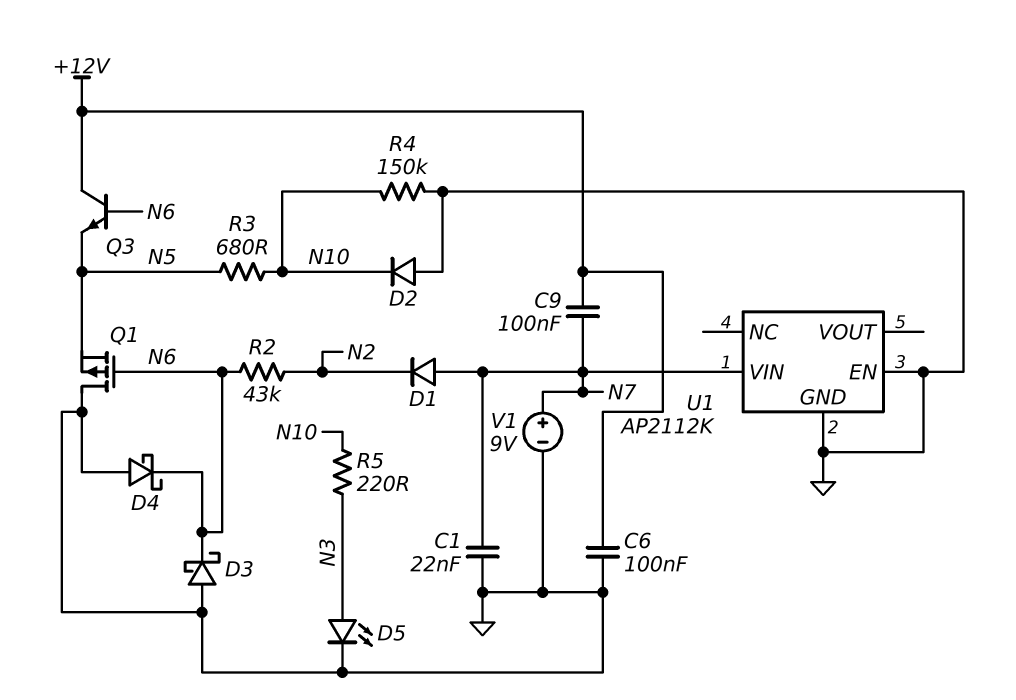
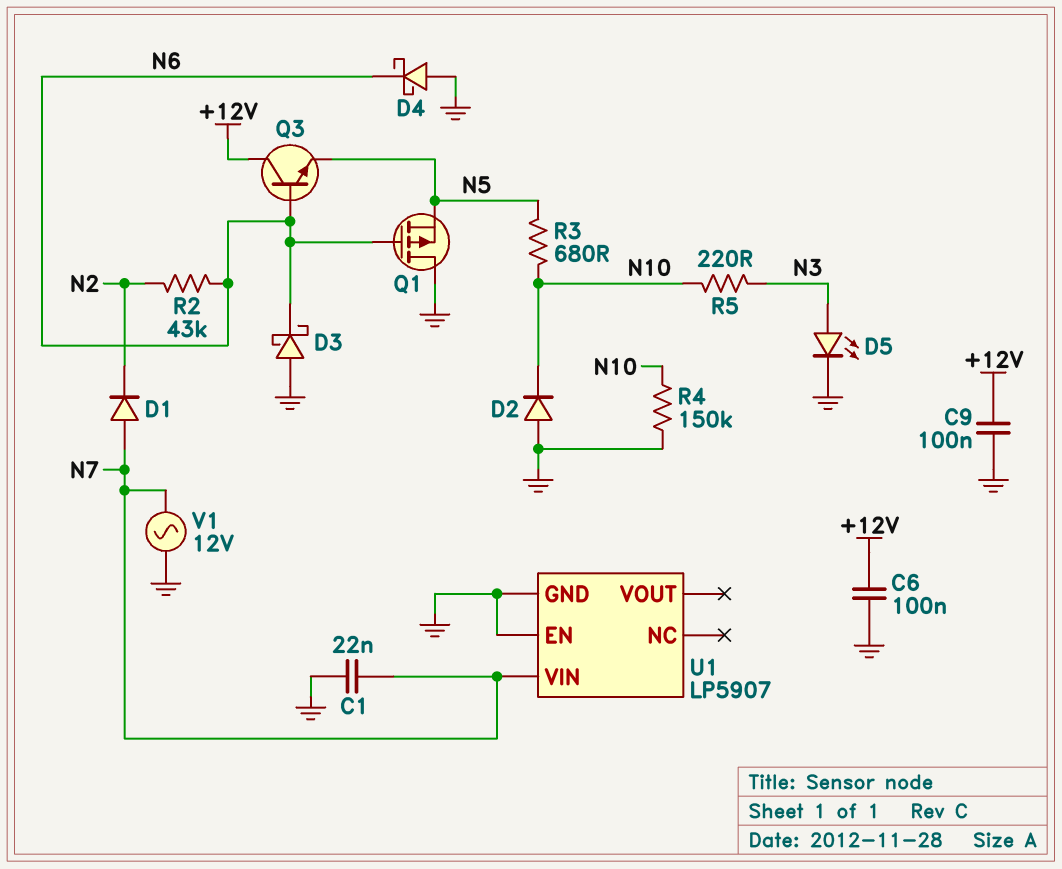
C9: 100nF (+12V, N7) -> 100nF (+12V, GND)
U1: AP2112K -> LP5907
V1: 9V (plus N7, minus GND) -> AC 12V (GND, N7)

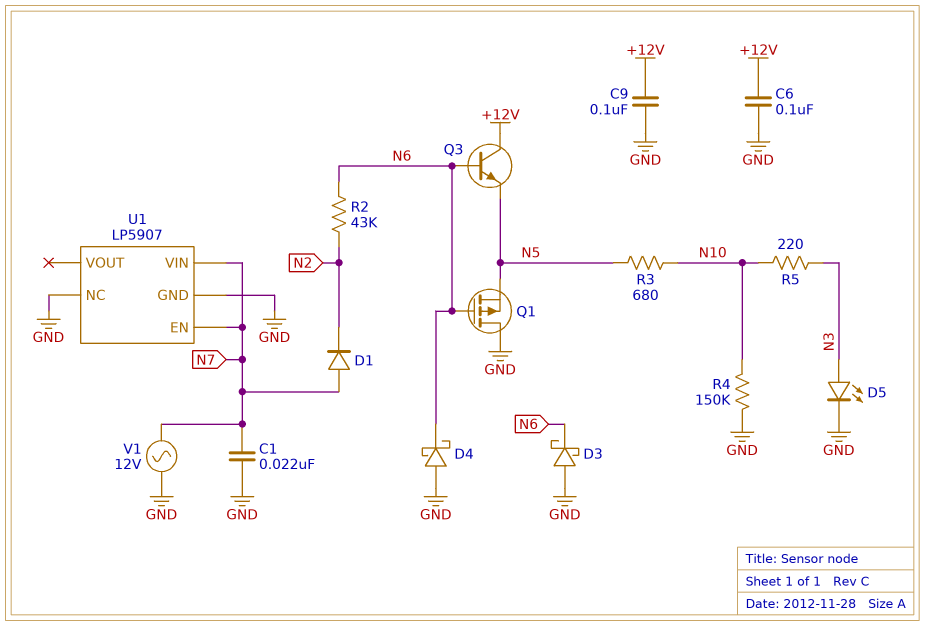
D2: diode (A GND, K N10) -> none
U1 pin EN: GND -> N7
U1 pin NC: none -> GND

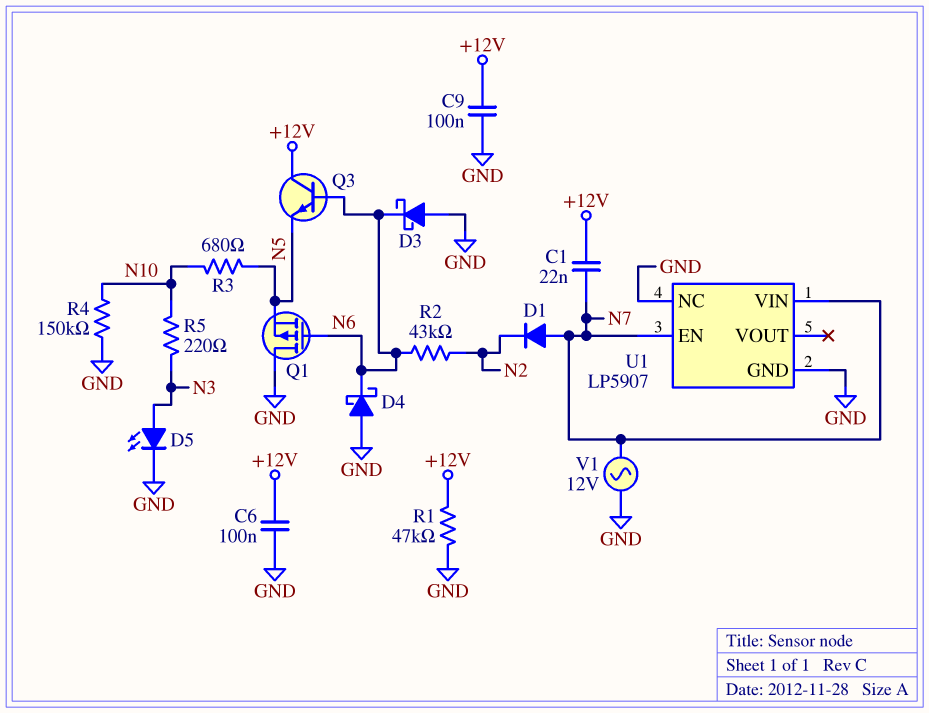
C1: 22nF (GND, N7) -> 22nF (+12V, N7)
R1: none -> 47k (+12V, GND)

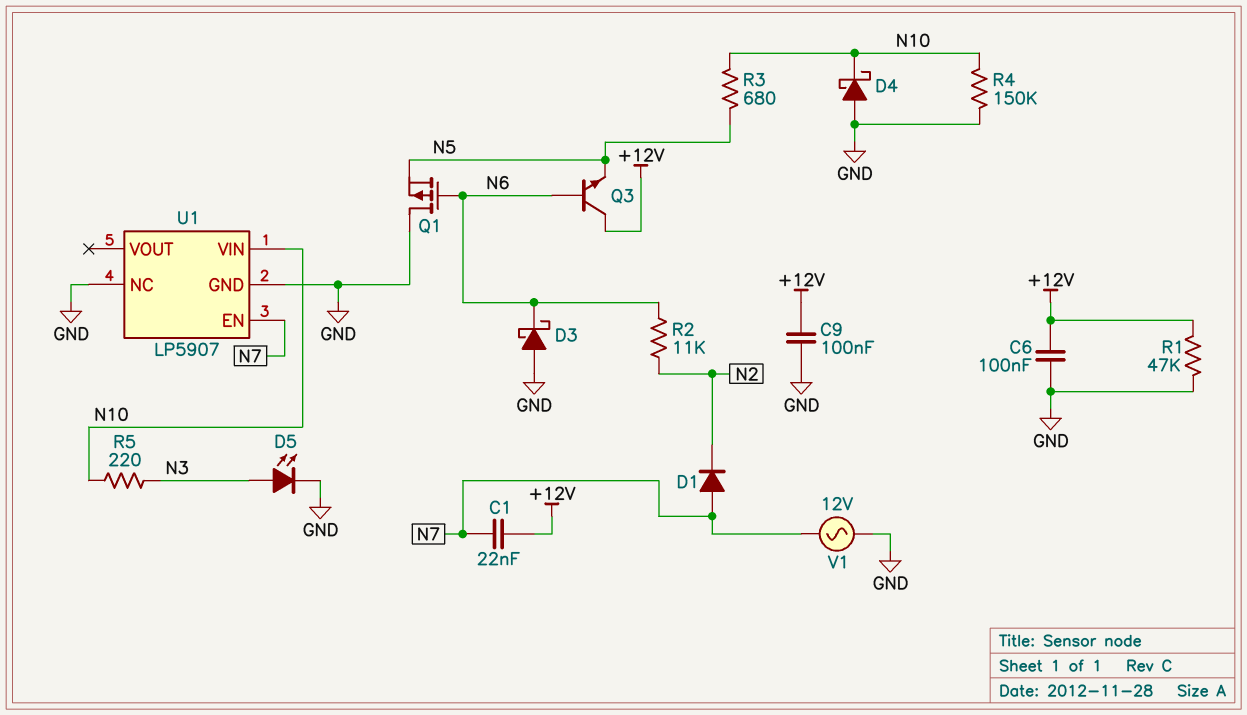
D4: schottky (A GND, K N6) -> schottky (A GND, K N10)
R2: 43k (N2, N6) -> 11k (N2, N6)
U1 pin VIN: N7 -> N10

